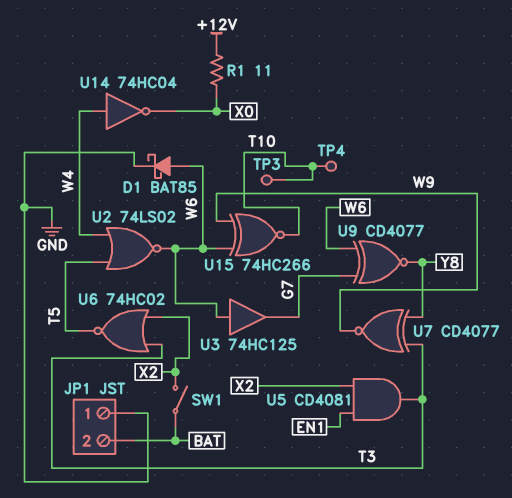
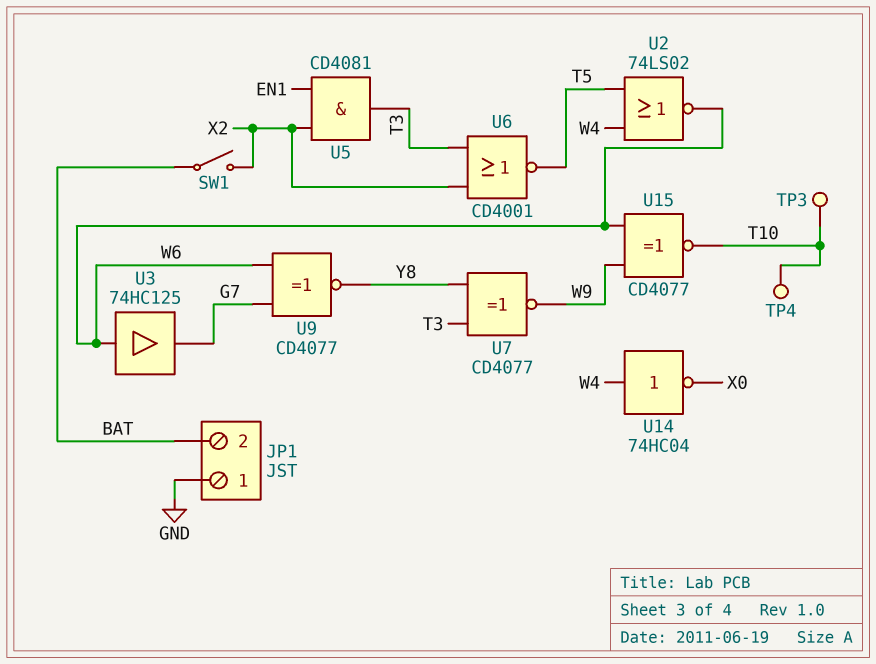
D1: schottky BAT85 (A W6, K GND) -> none
R1: 11 (+12V, X0) -> none
U6: NOR 74HC02 (in T3, in X2, out T5) -> NOR CD4001 (in T3, in X2, out T5)
U15: XNOR 74HC266 (in W6, in W9, out T10) -> XNOR CD4077 (in W6, in W9, out T10)

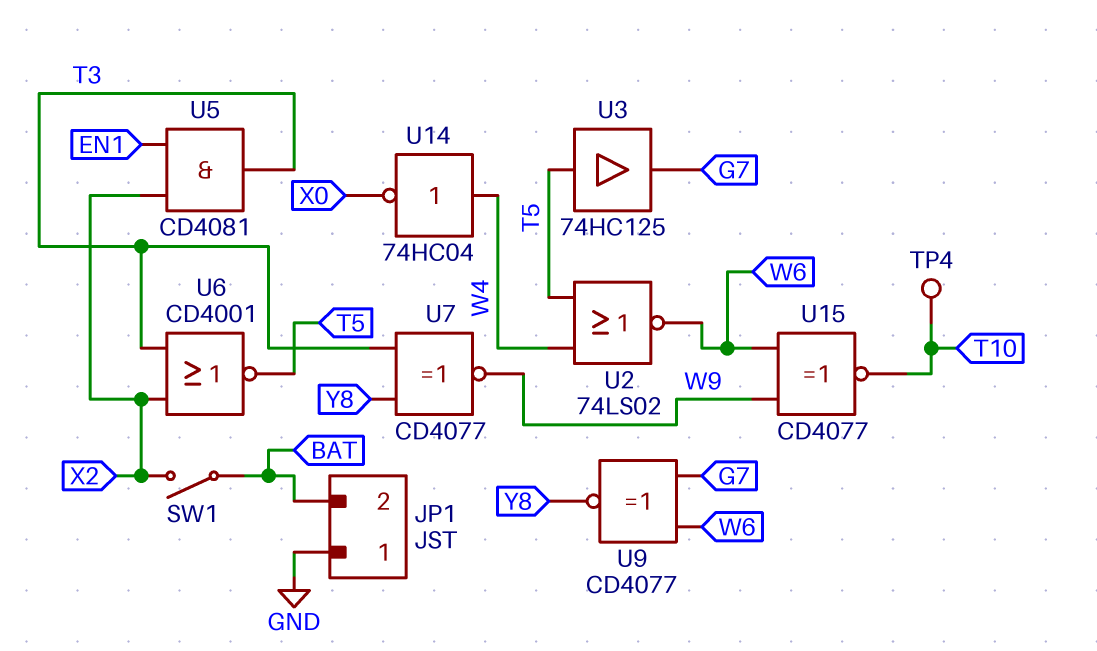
TP3: test point (T10) -> none
U3: buffer 74HC125 (in W6, out G7) -> buffer 74HC125 (in T5, out G7)

